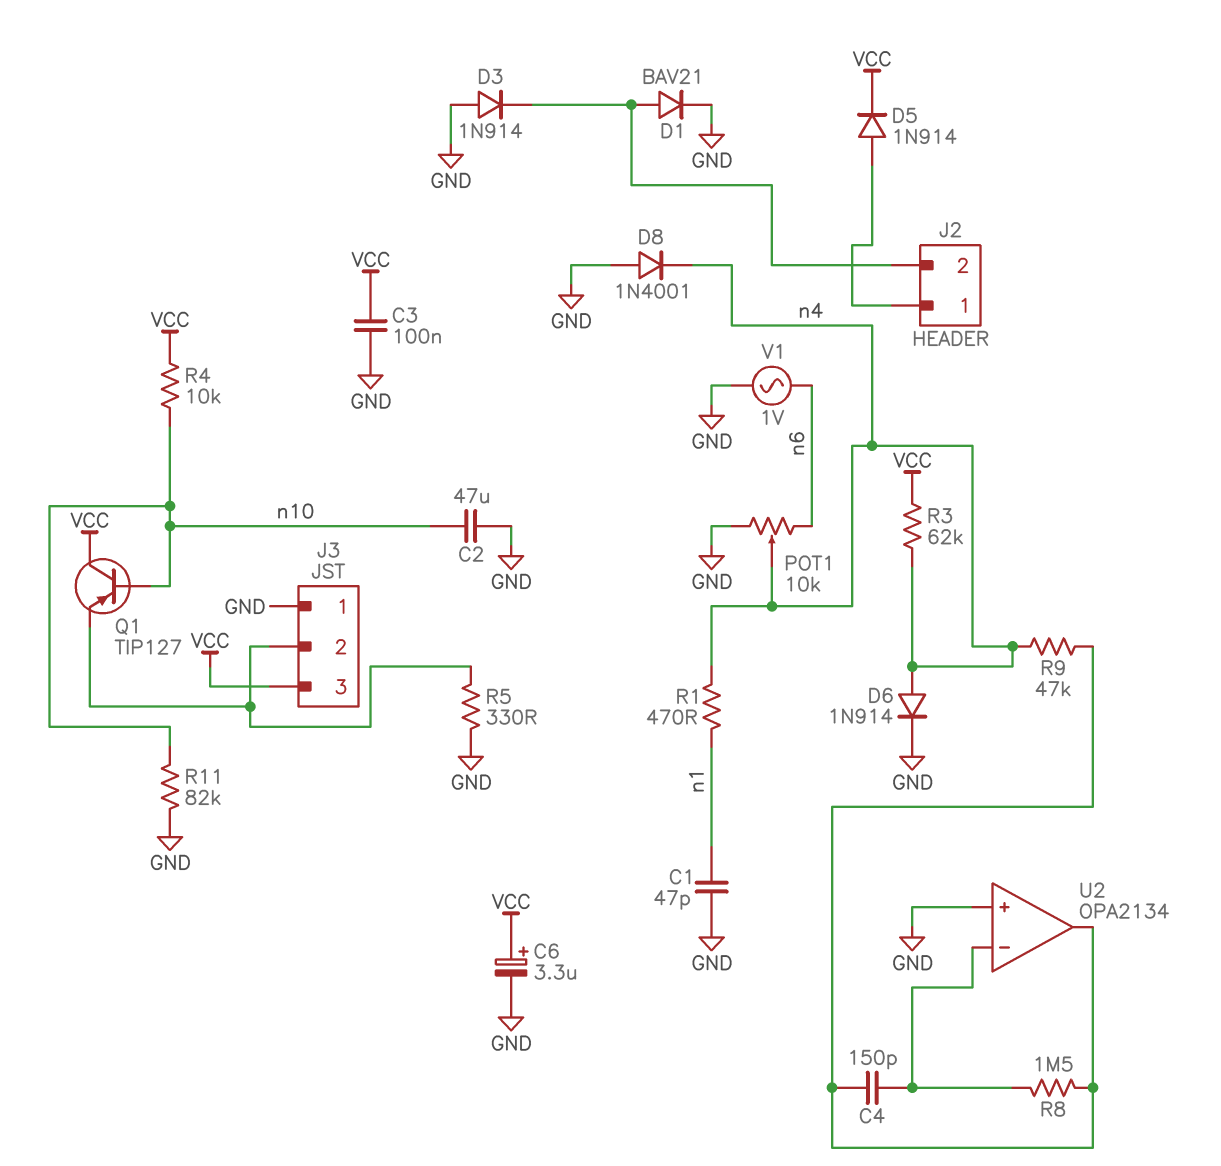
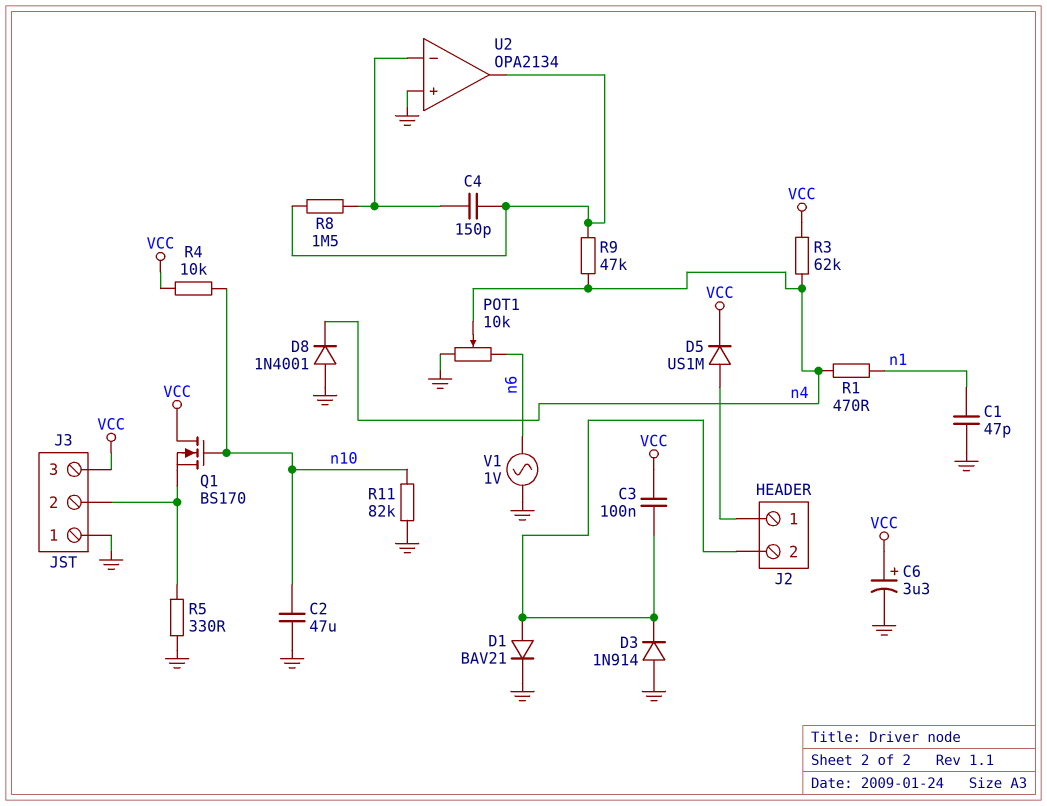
C3: 100nF (GND, VCC) -> 100nF (J2/2, VCC)
D5: diode 1N914 (A J2/1, K VCC) -> diode US1M (A J2/1, K VCC)
D6: diode 1N914 (A n4, K GND) -> none
Q1: PNP TIP127 (B n10, C VCC, E J3/2) -> NMOS BS170 (G n10, D VCC, S J3/2)

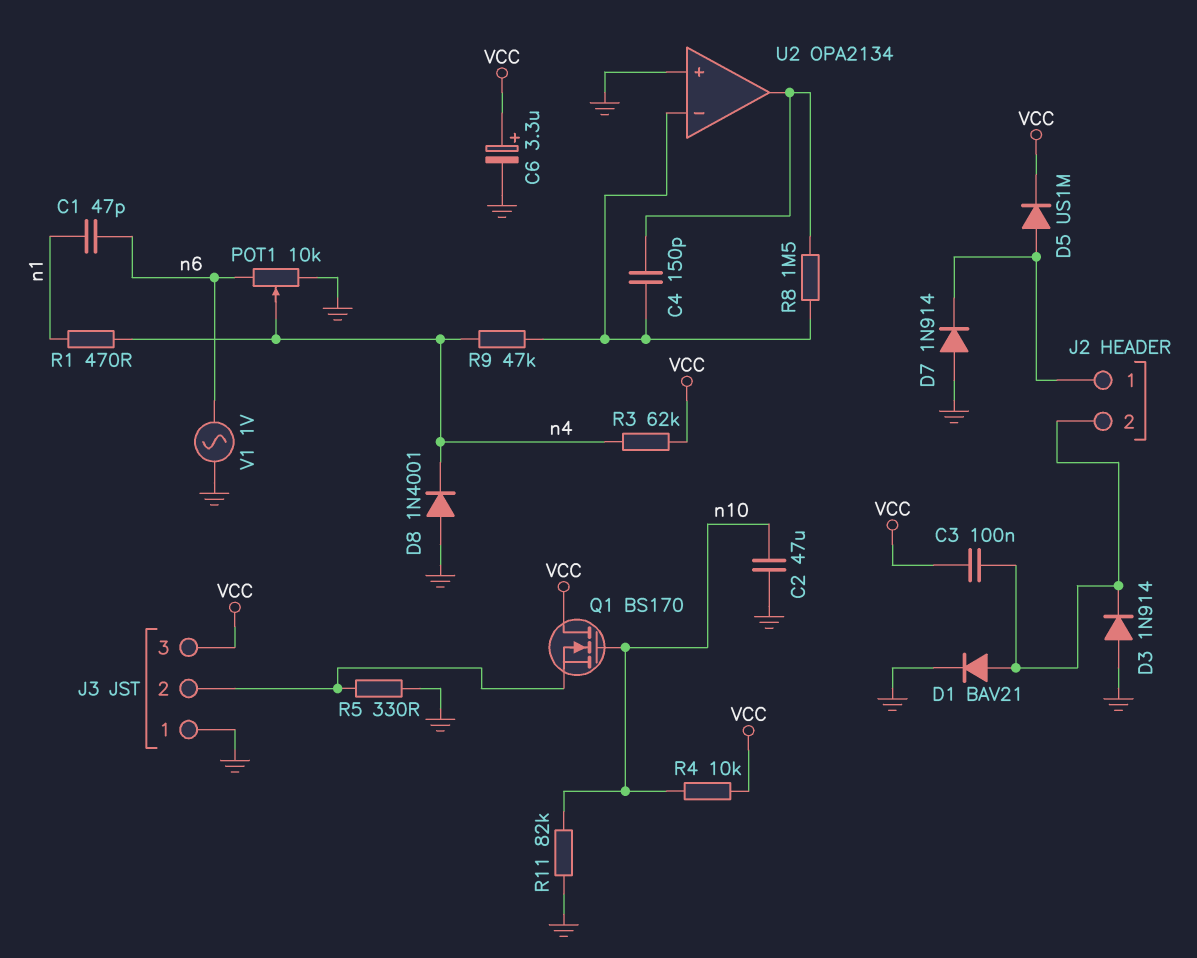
C1: 47pF (GND, n1) -> 47pF (n1, n6)
D7: none -> diode 1N914 (A GND, K J2/1)
R9: 47k (U2/out, n4) -> 47k (U2/in-, n4)

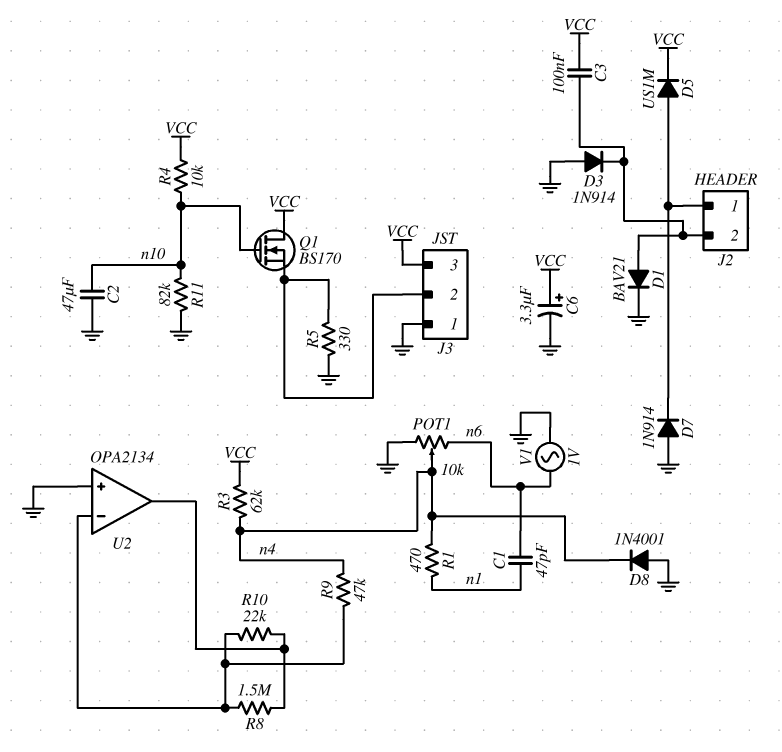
C4: 150pF (U2/in-, U2/out) -> none
R10: none -> 22k (U2/in-, U2/out)

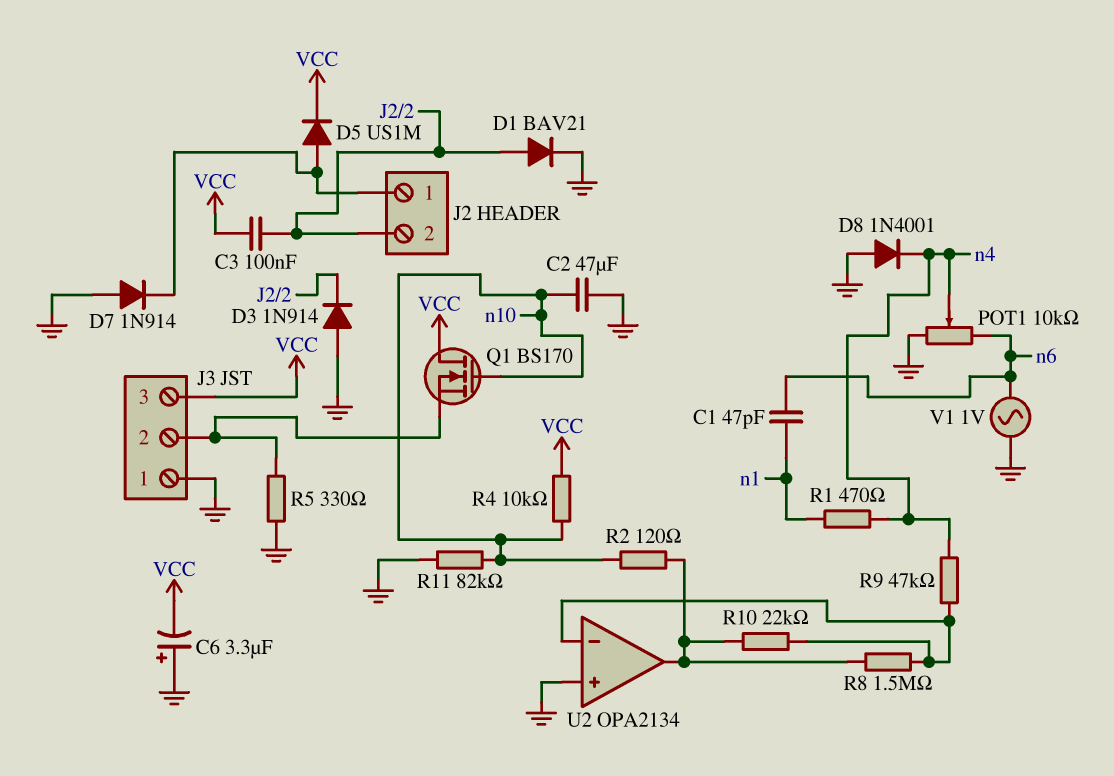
C6: 3.3uF (plus VCC, minus GND) -> 3.3uF (plus GND, minus VCC)
R2: none -> 120 (U2/out, n10)
R3: 62k (VCC, n4) -> none

